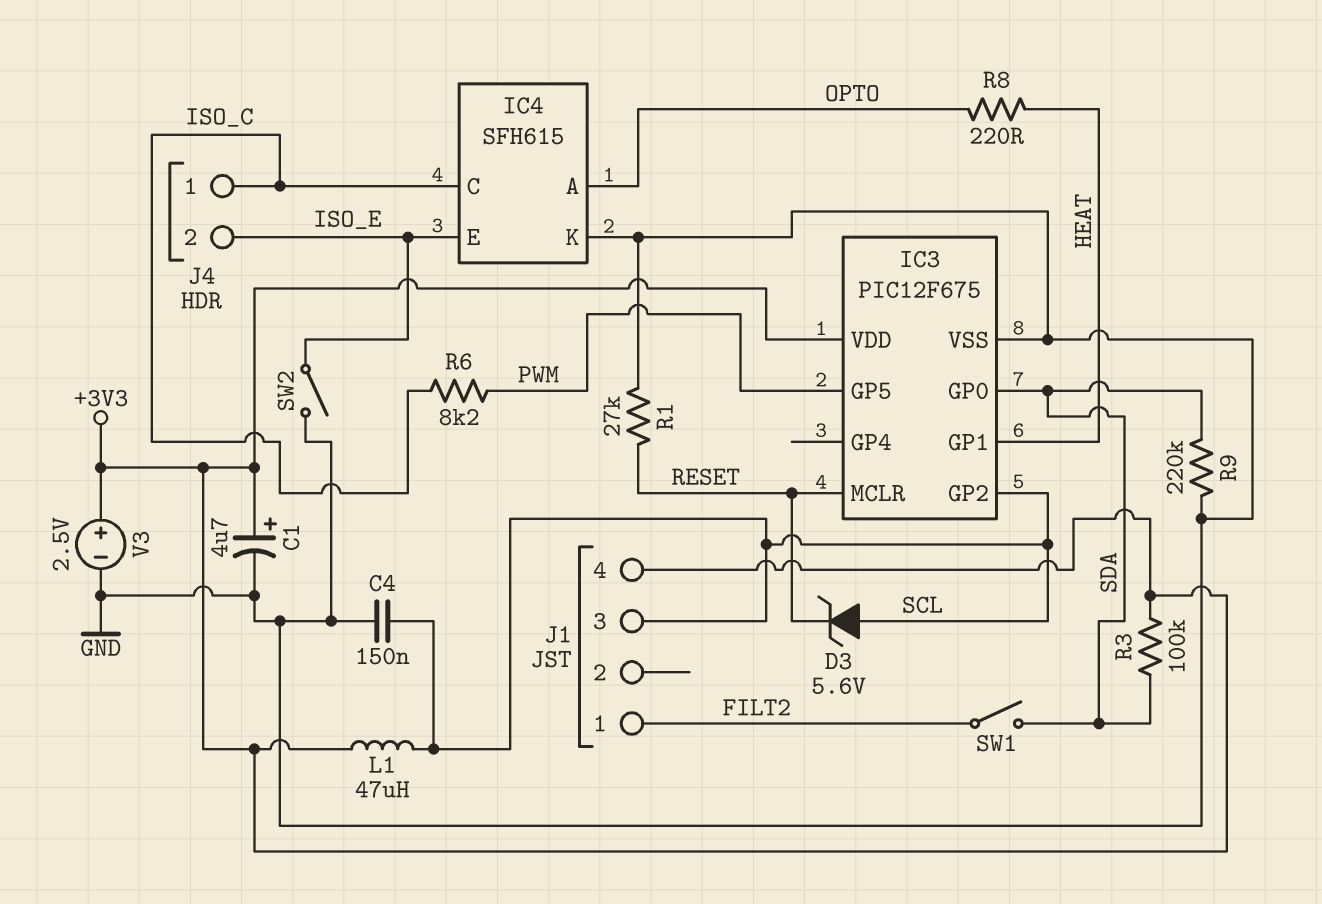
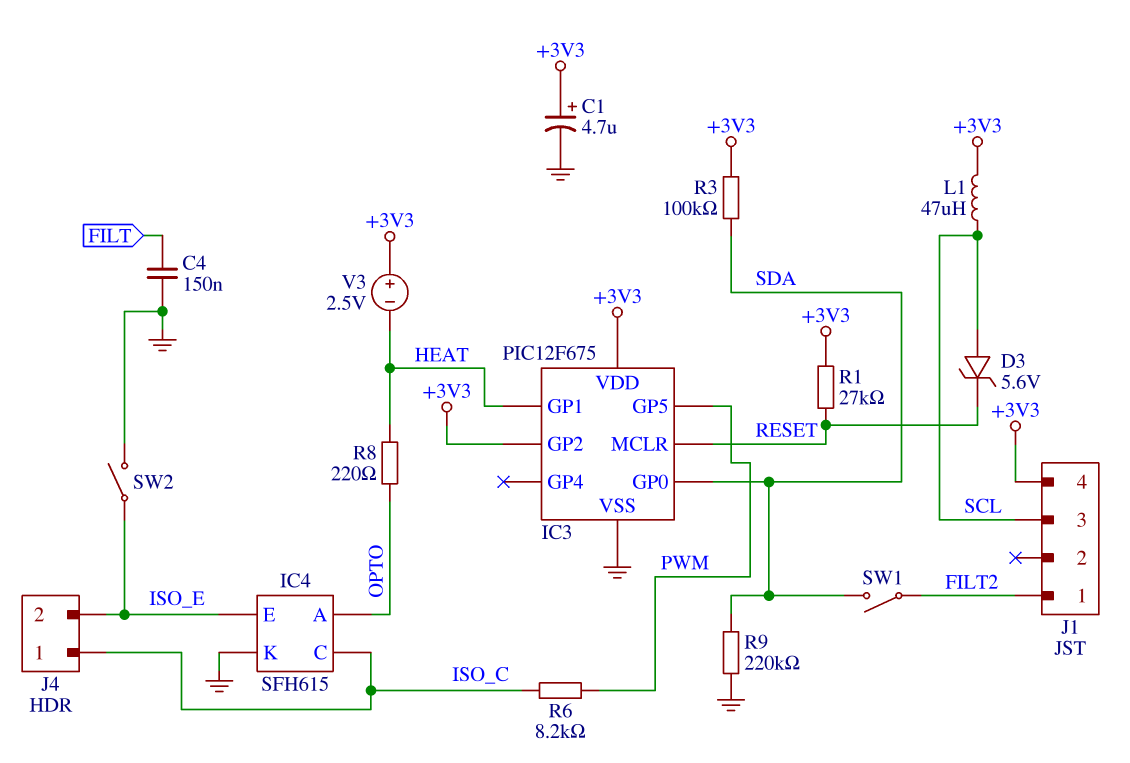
C4: 150nF (GND, SCL) -> 150nF (FILT, GND)
IC3 pin GP2: SCL -> +3V3
R1: 27k (GND, RESET) -> 27k (+3V3, RESET)
V3: 2.5V (plus +3V3, minus GND) -> 2.5V (plus +3V3, minus HEAT)

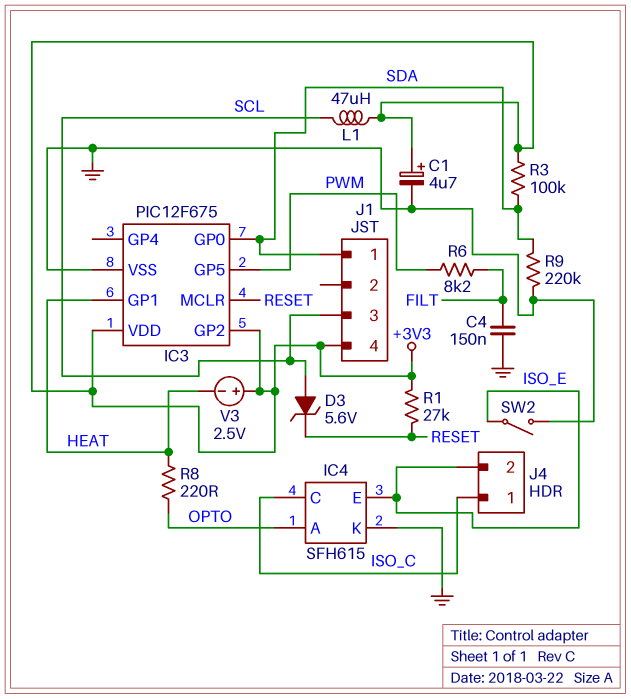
J1 pin 1: FILT2 -> SDA
R6: 8.2k (ISO_C, PWM) -> 8.2k (FILT, PWM)
SW1: switch (FILT2, SDA) -> none

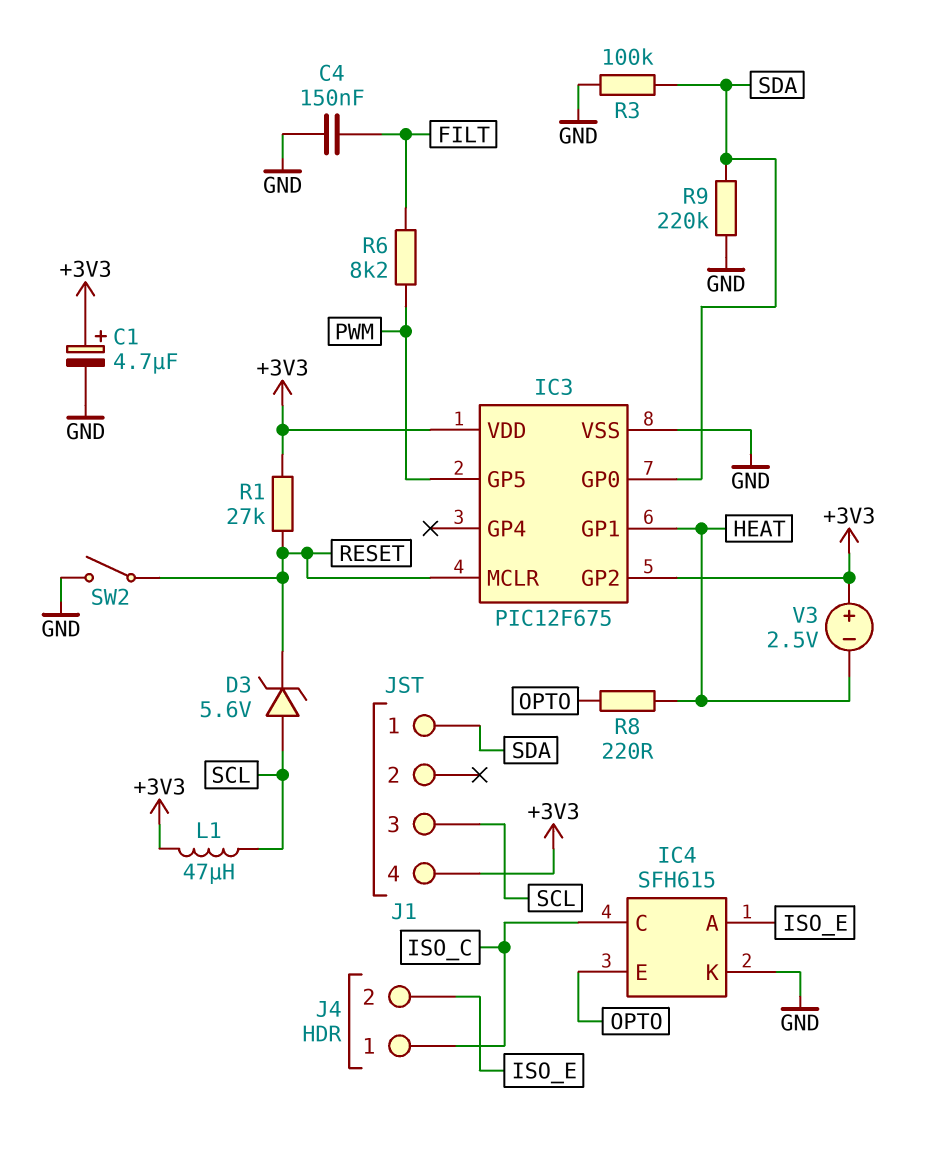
IC4 pin A: OPTO -> ISO_E
IC4 pin E: ISO_E -> OPTO
R3: 100k (+3V3, SDA) -> 100k (GND, SDA)
SW2: switch (GND, ISO_E) -> switch (GND, RESET)

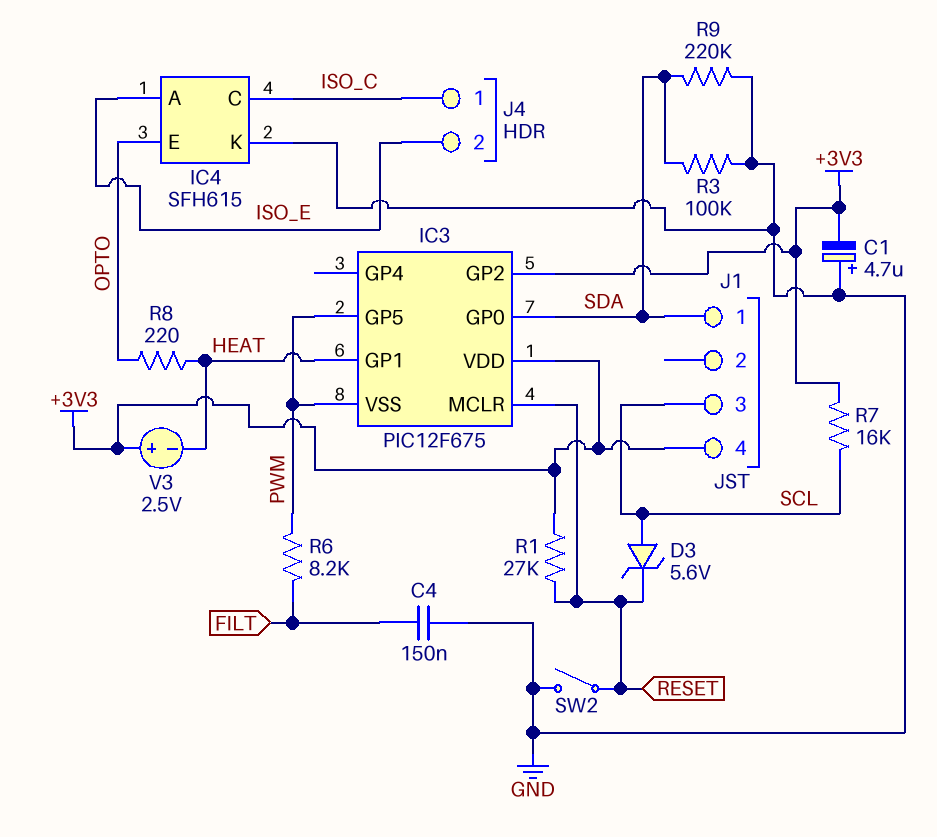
C1: 4.7uF (plus +3V3, minus GND) -> 4.7uF (plus GND, minus +3V3)
IC3 pin VSS: GND -> PWM
L1: 47uH (+3V3, SCL) -> none
R7: none -> 16k (+3V3, SCL)

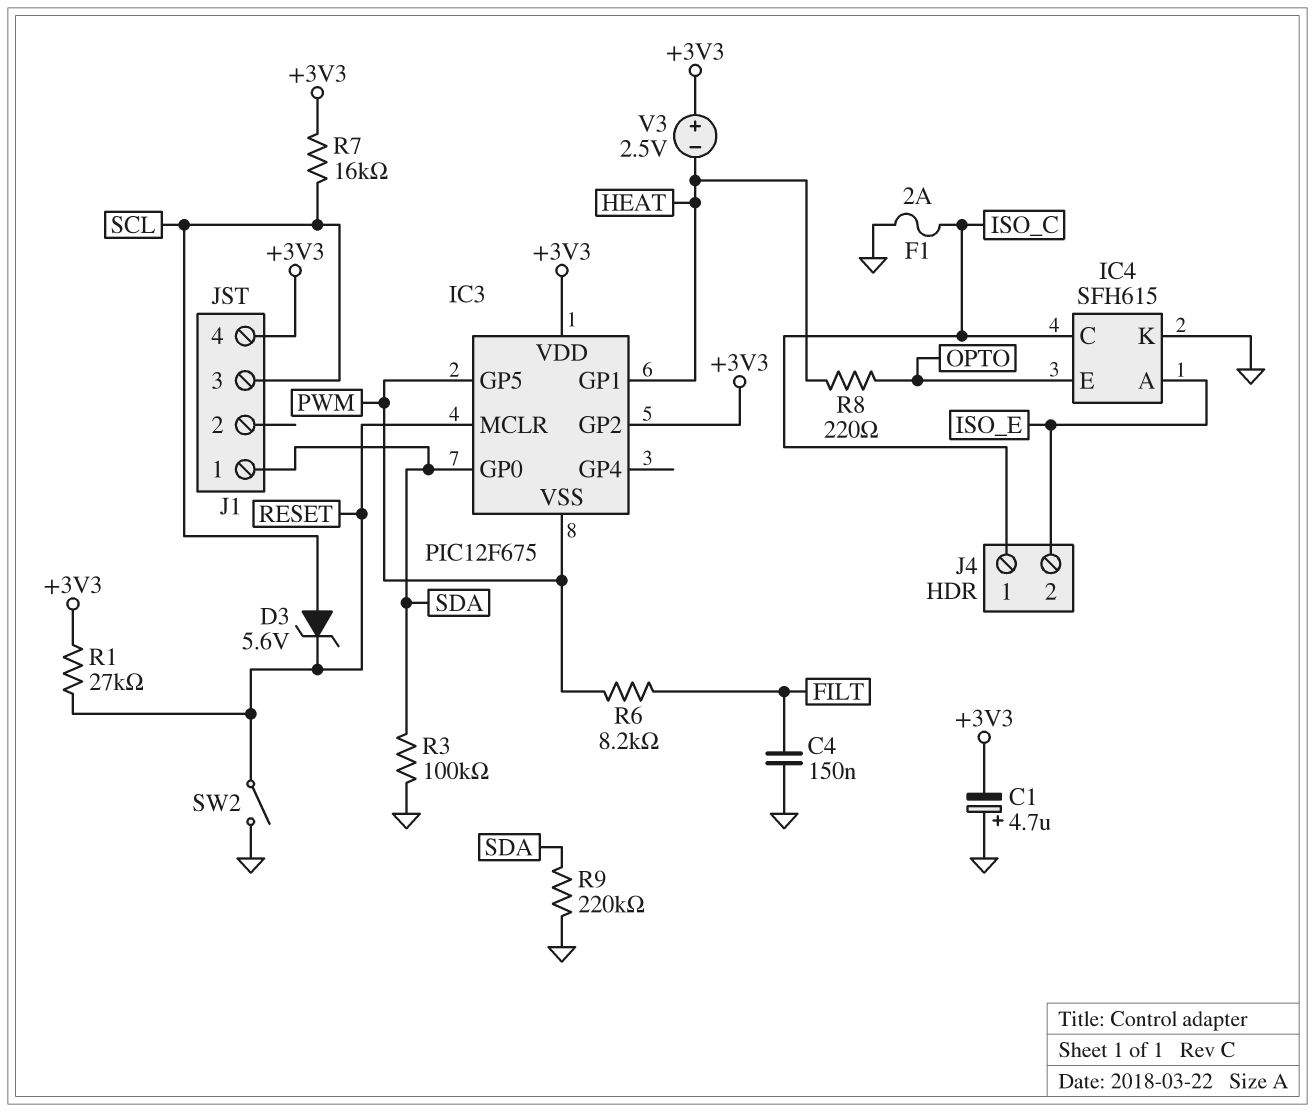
F1: none -> 2A (GND, ISO_C)

